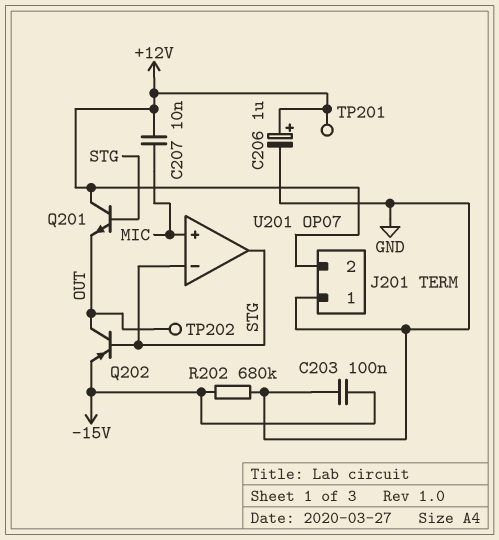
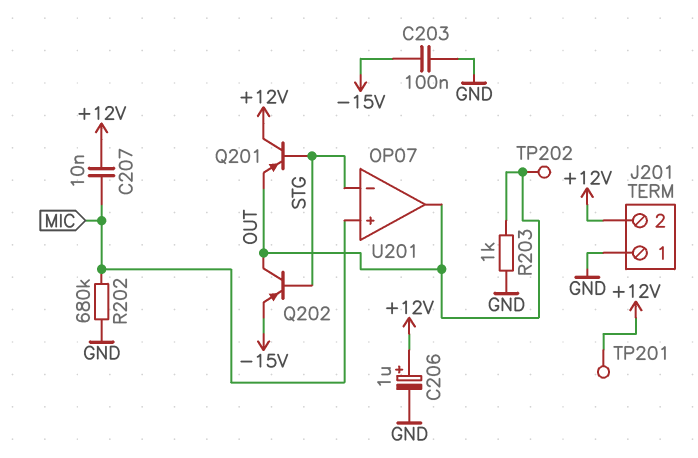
Q201: NPN (B STG, C +12V, E OUT) -> PNP (B STG, C +12V, E OUT)
R202: 680k (-15V, GND) -> 680k (GND, MIC)
R203: none -> 1k (GND, OUT)
U201 pin out: STG -> OUT

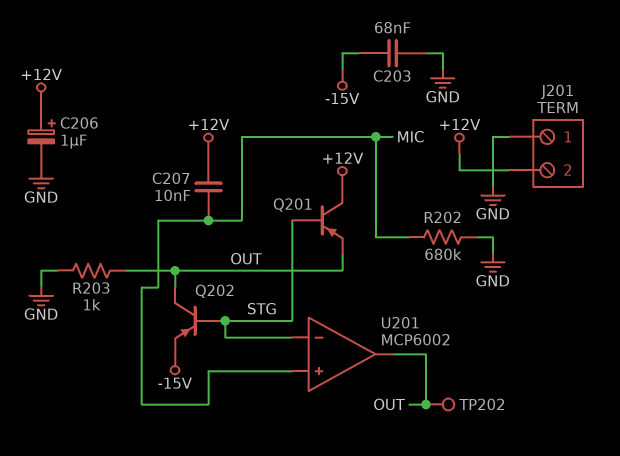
C203: 100nF (-15V, GND) -> 68nF (-15V, GND)
TP201: test point (+12V) -> none
U201: OP07 -> MCP6002

